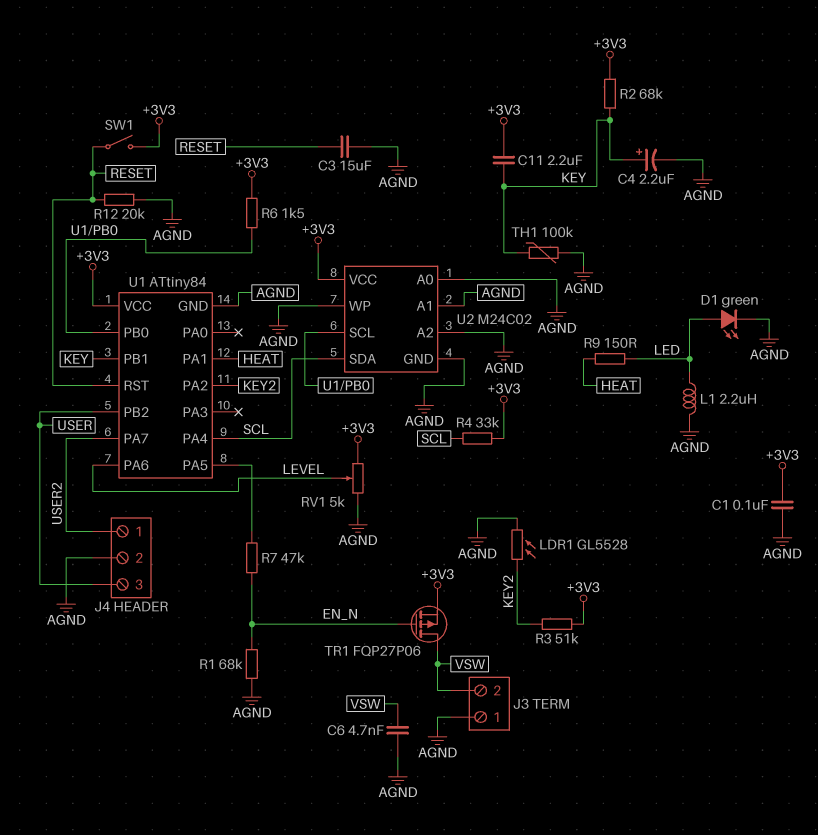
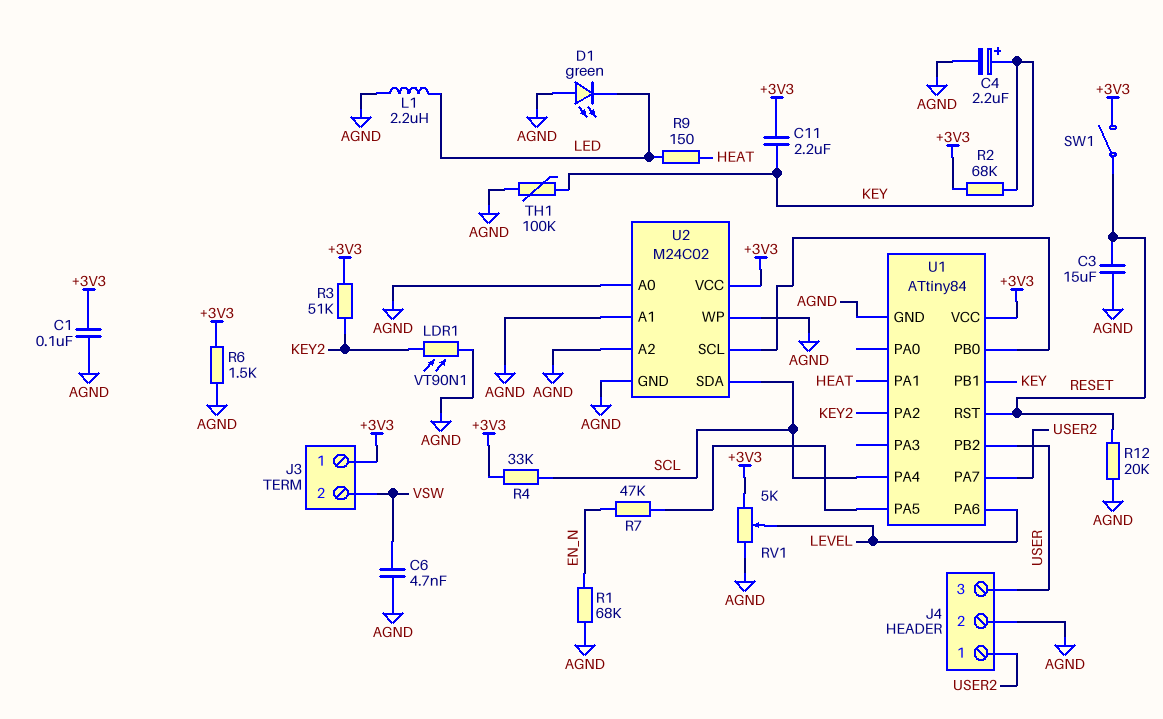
D1: LED green (A LED, K AGND) -> LED green (A AGND, K LED)
J3 pin 1: AGND -> +3V3
LDR1: GL5528 (AGND, KEY2) -> VT90N1 (AGND, KEY2)
R6: 1.5k (+3V3, U1/PB0) -> 1.5k (+3V3, AGND)
TR1: PMOS FQP27P06 (G EN_N, D VSW, S +3V3) -> none

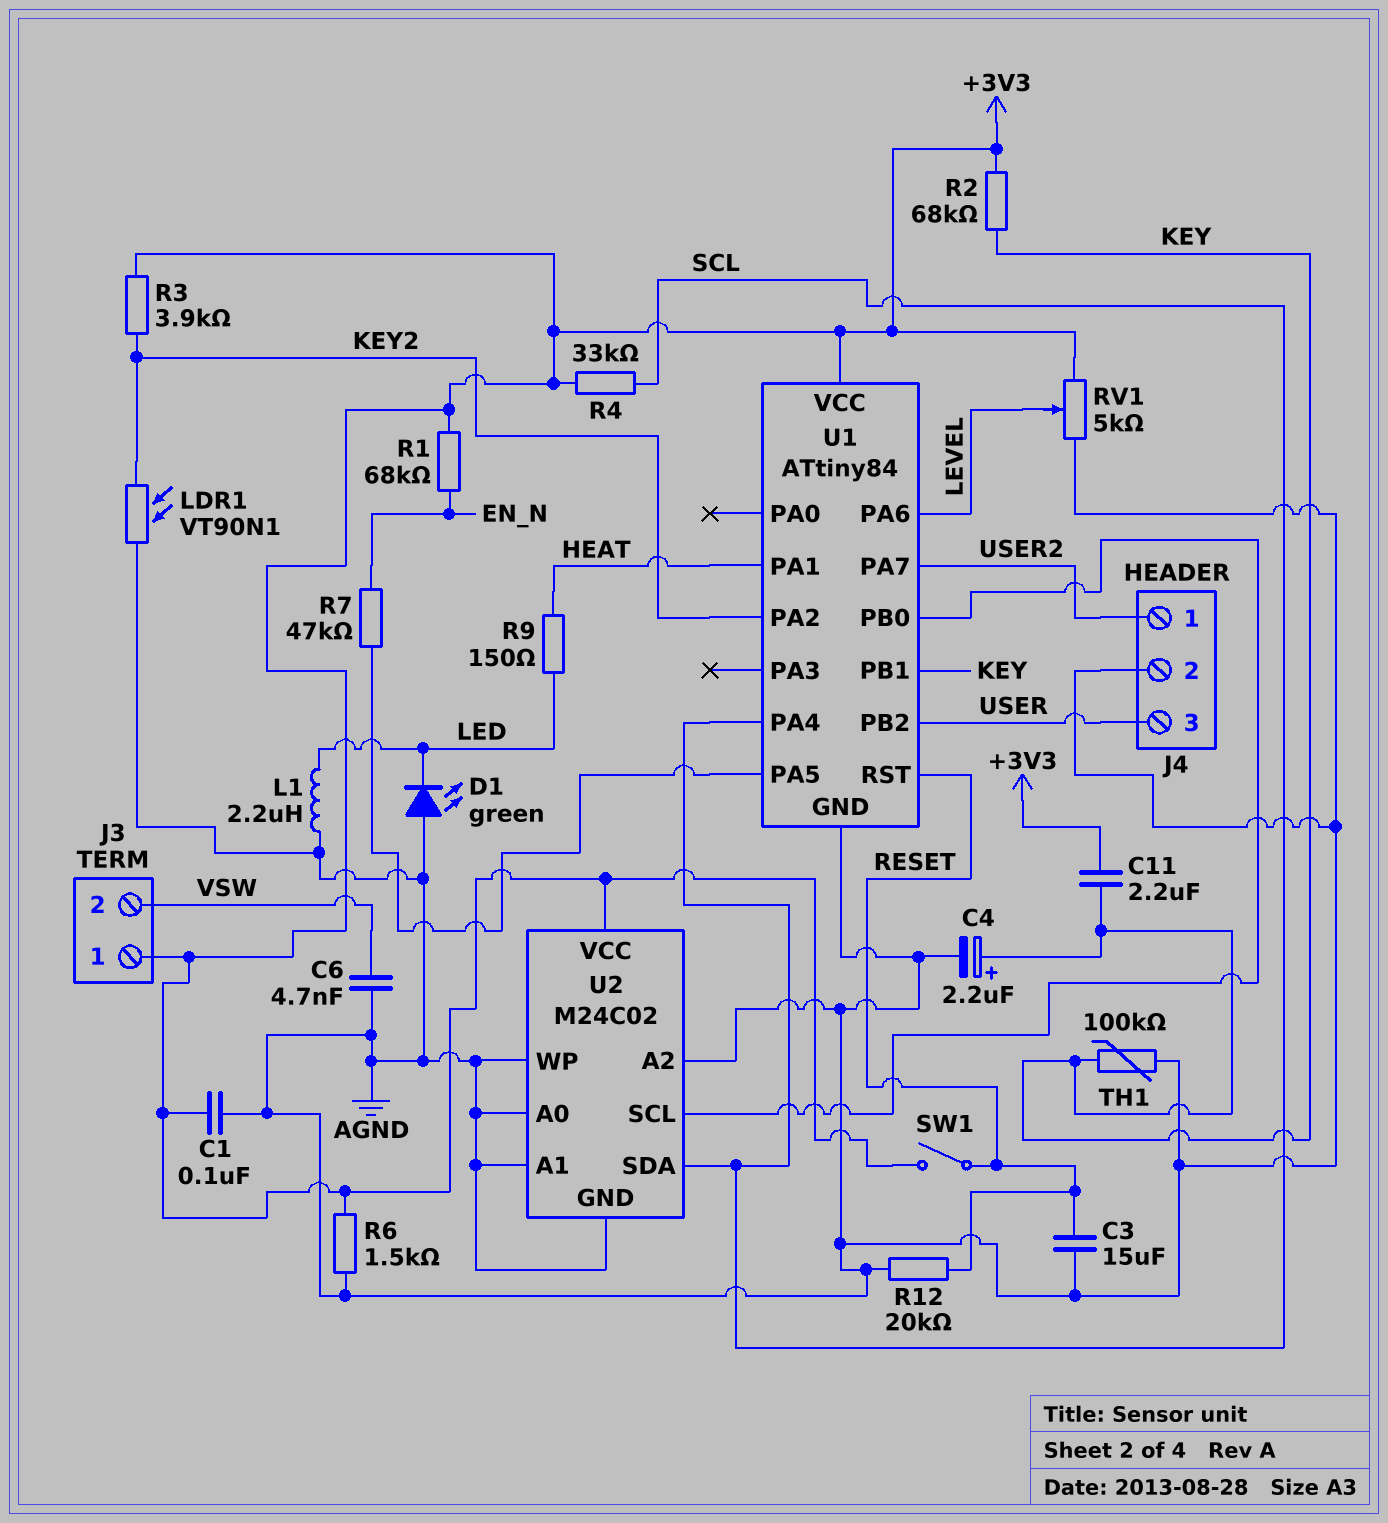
R1: 68k (AGND, EN_N) -> 68k (+3V3, EN_N)
R3: 51k (+3V3, KEY2) -> 3.9k (+3V3, KEY2)

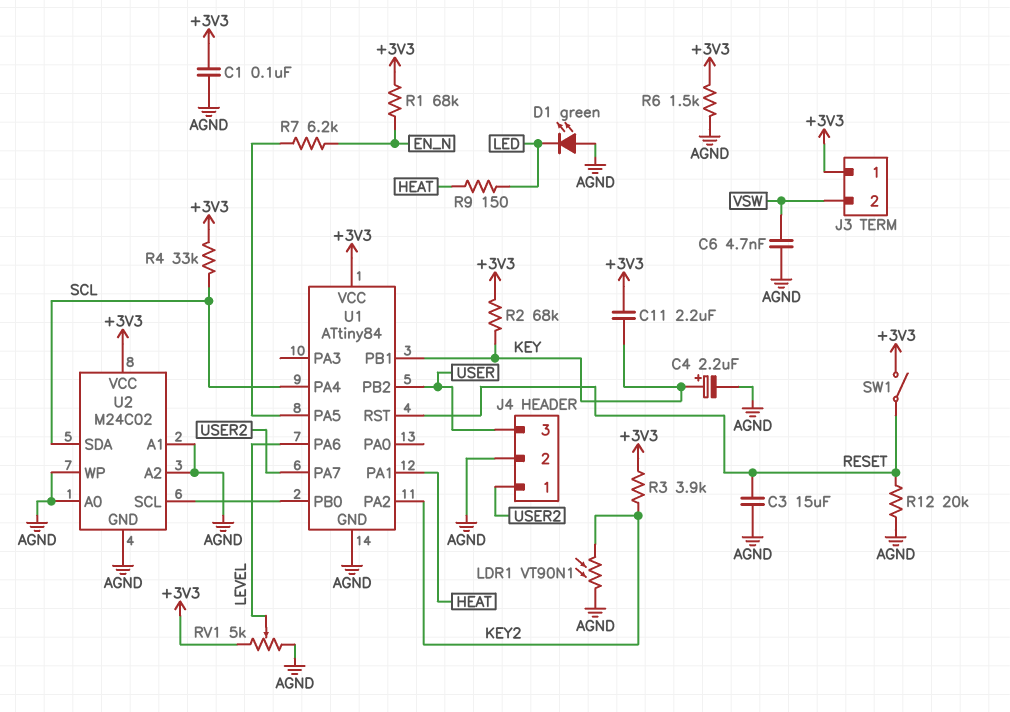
L1: 2.2uH (AGND, LED) -> none
R7: 47k (EN_N, U1/PA5) -> 6.2k (EN_N, U1/PA5)
TH1: 100k (AGND, KEY) -> none

